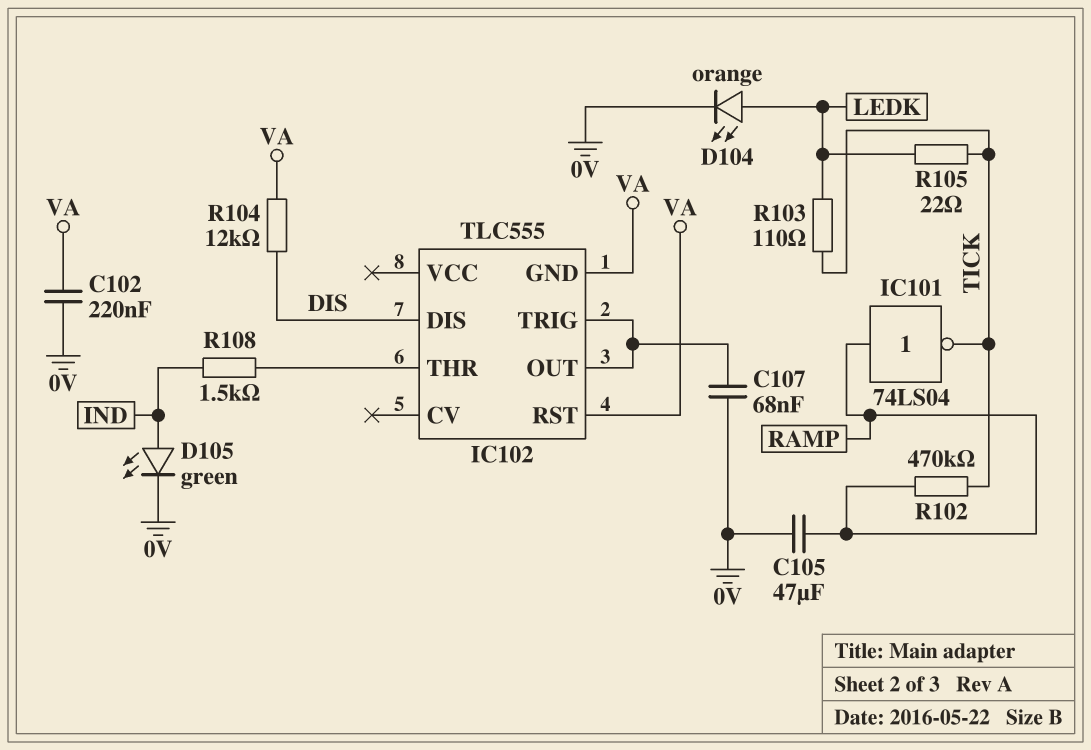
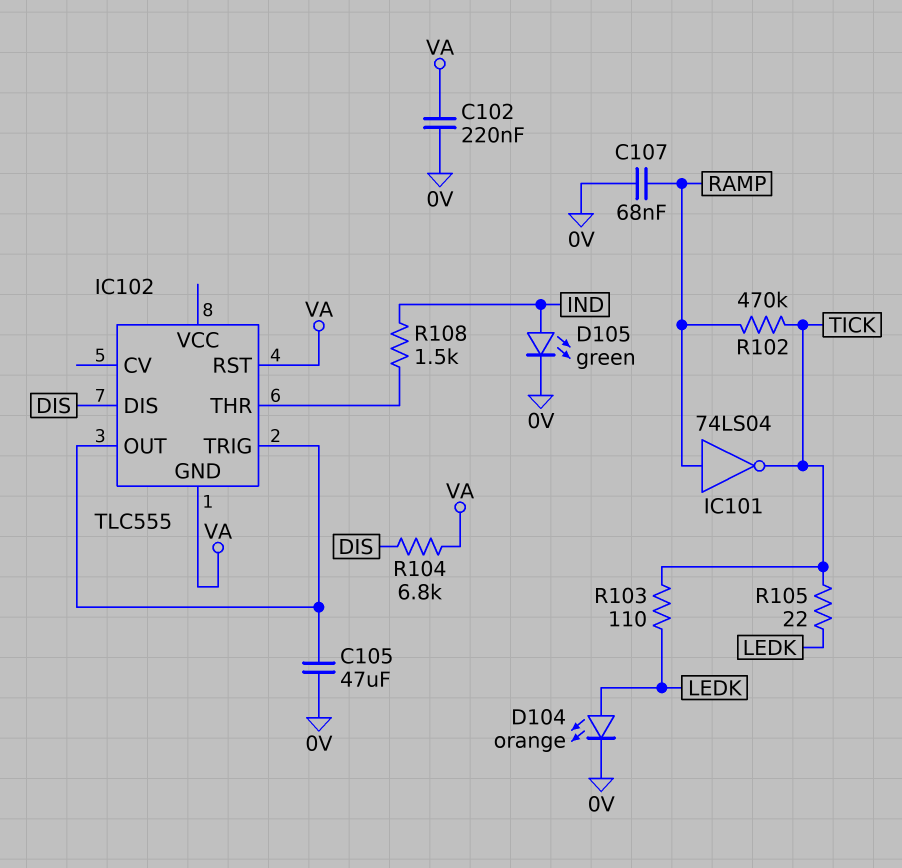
C105: 47uF (0V, RAMP) -> 47uF (0V, IC102/OUT)
C107: 68nF (0V, IC102/OUT) -> 68nF (0V, RAMP)
R104: 12k (DIS, VA) -> 6.8k (DIS, VA)

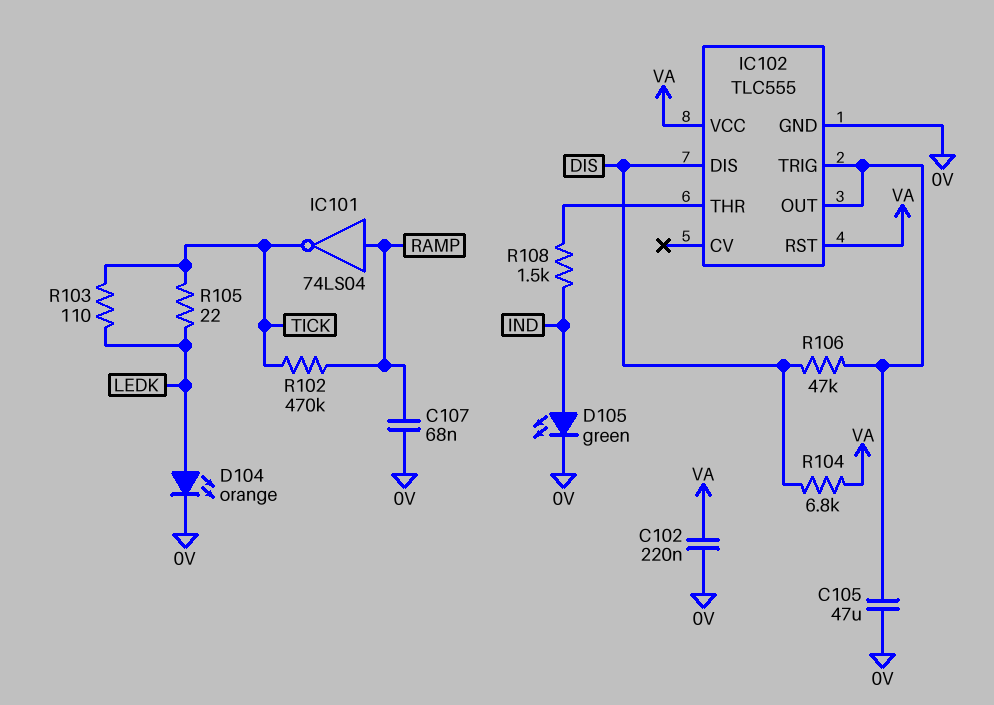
IC102 pin GND: VA -> 0V
IC102 pin VCC: none -> VA
R106: none -> 47k (DIS, IC102/OUT)

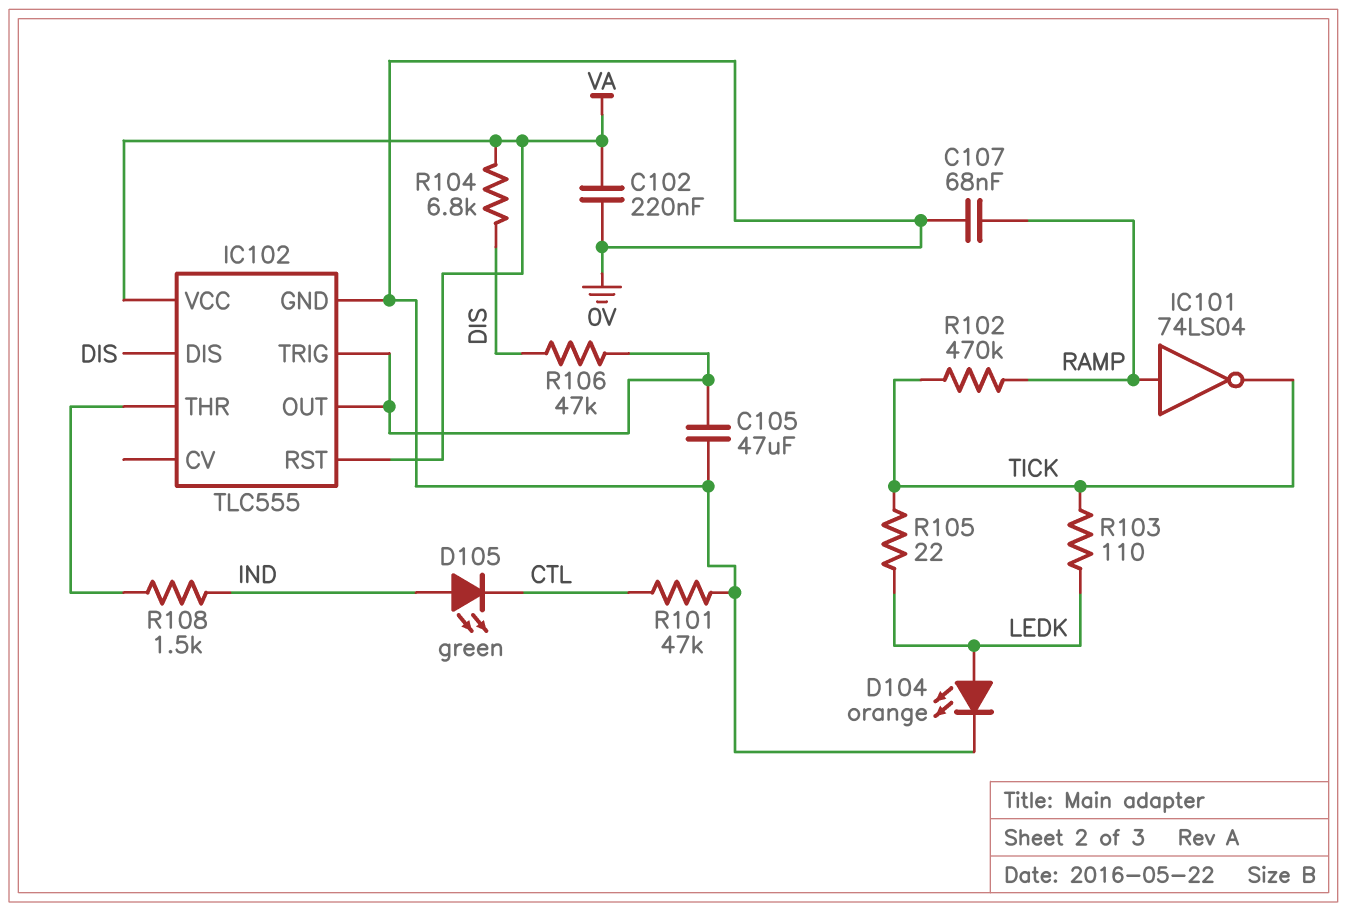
D105: LED green (A IND, K 0V) -> LED green (A IND, K CTL)
R101: none -> 47k (0V, CTL)

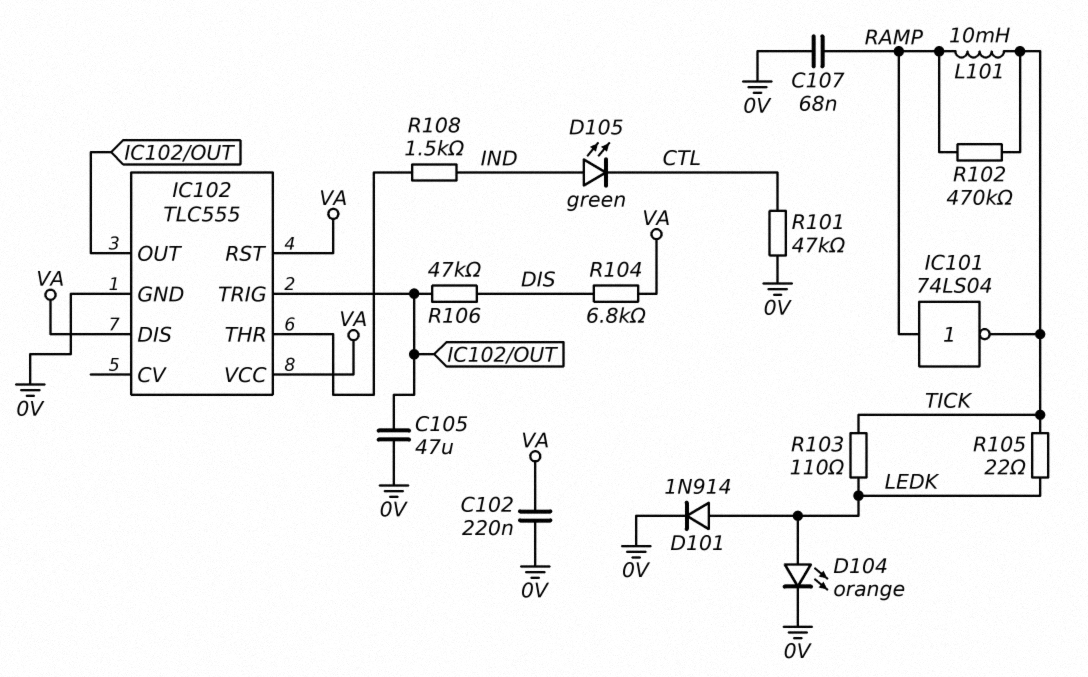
D101: none -> diode 1N914 (A LEDK, K 0V)
IC102 pin DIS: DIS -> VA
L101: none -> 10mH (RAMP, TICK)

